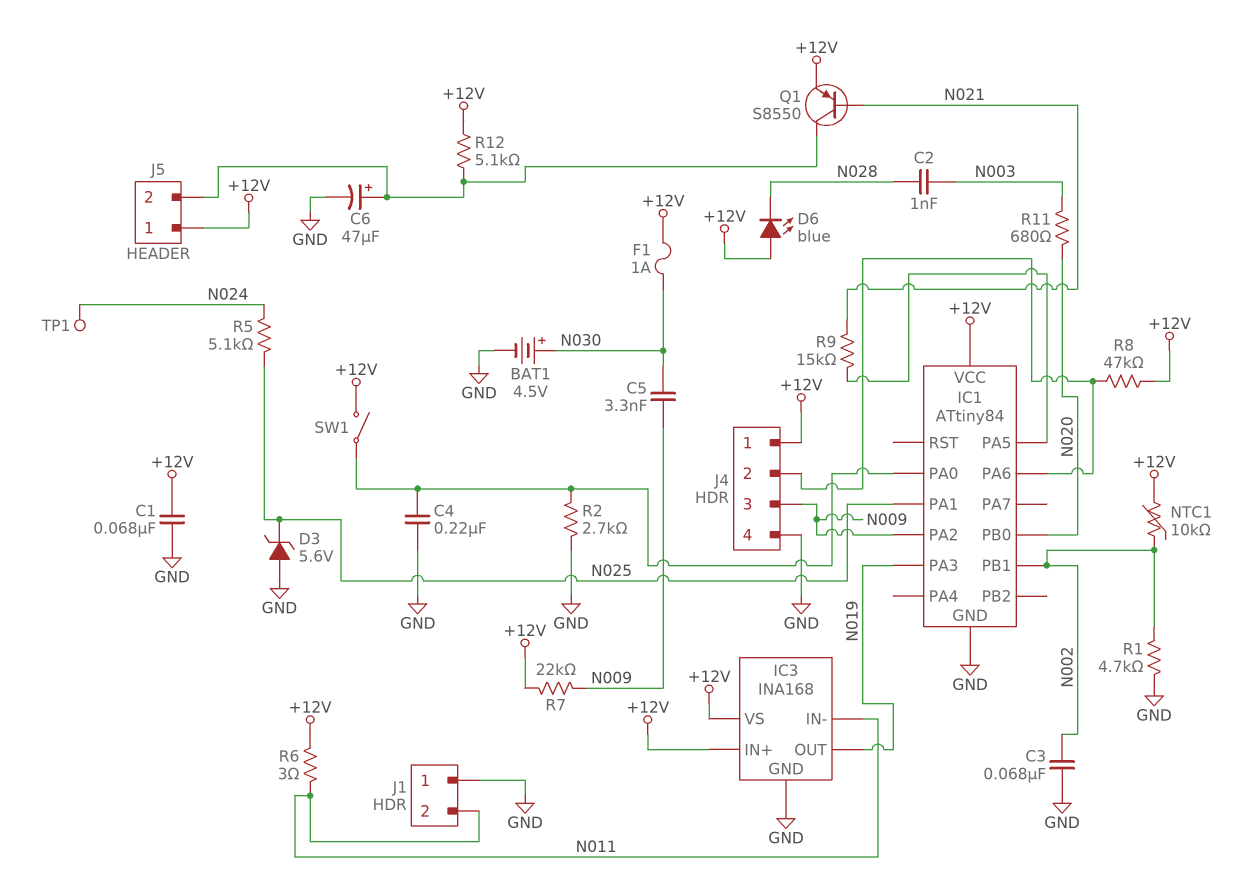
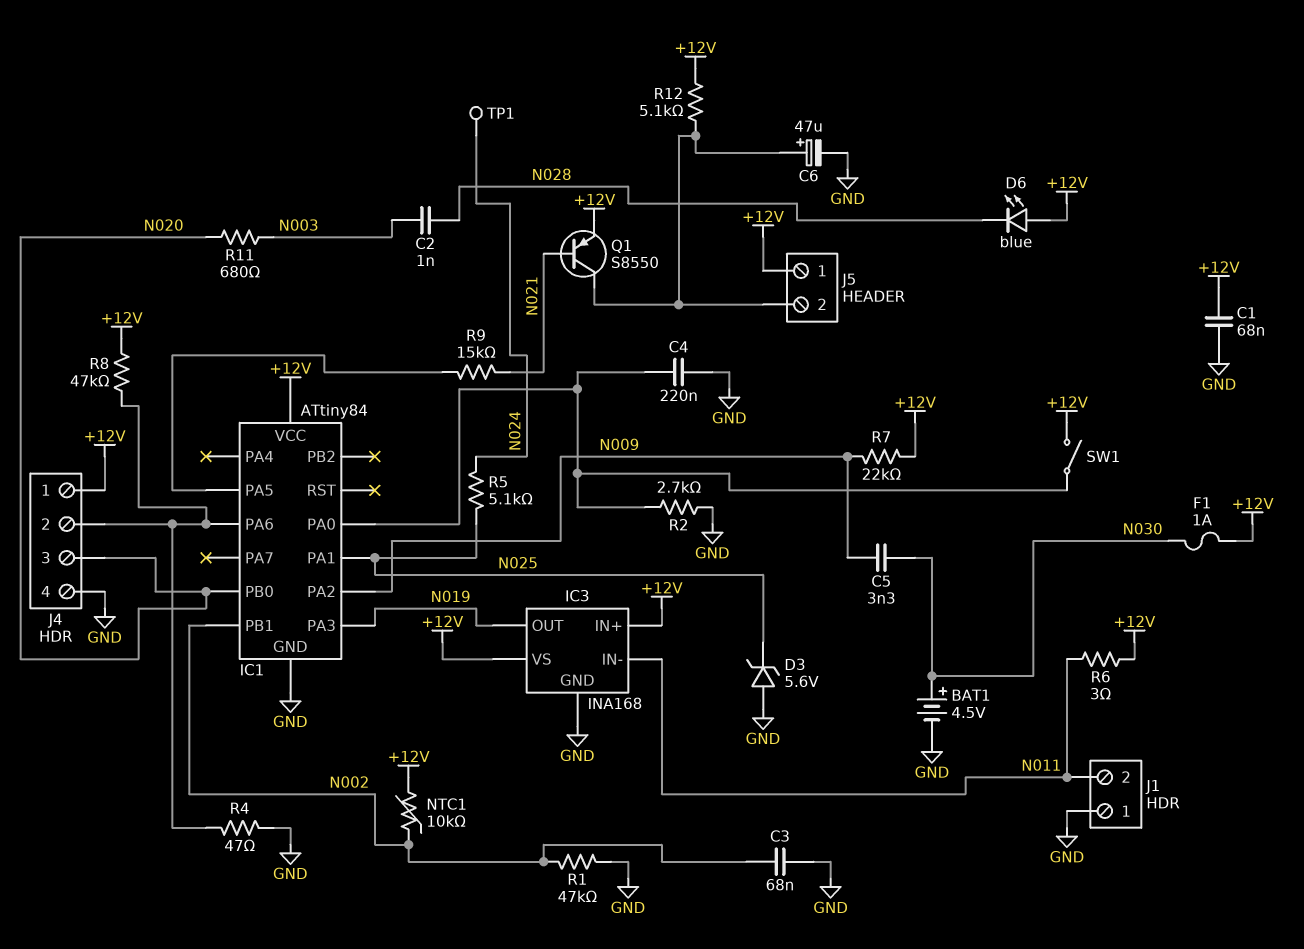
J4 pin 3: N009 -> N020
R1: 4.7k (GND, N002) -> 47k (GND, N002)
R4: none -> 47 (GND, IC1/PA6)

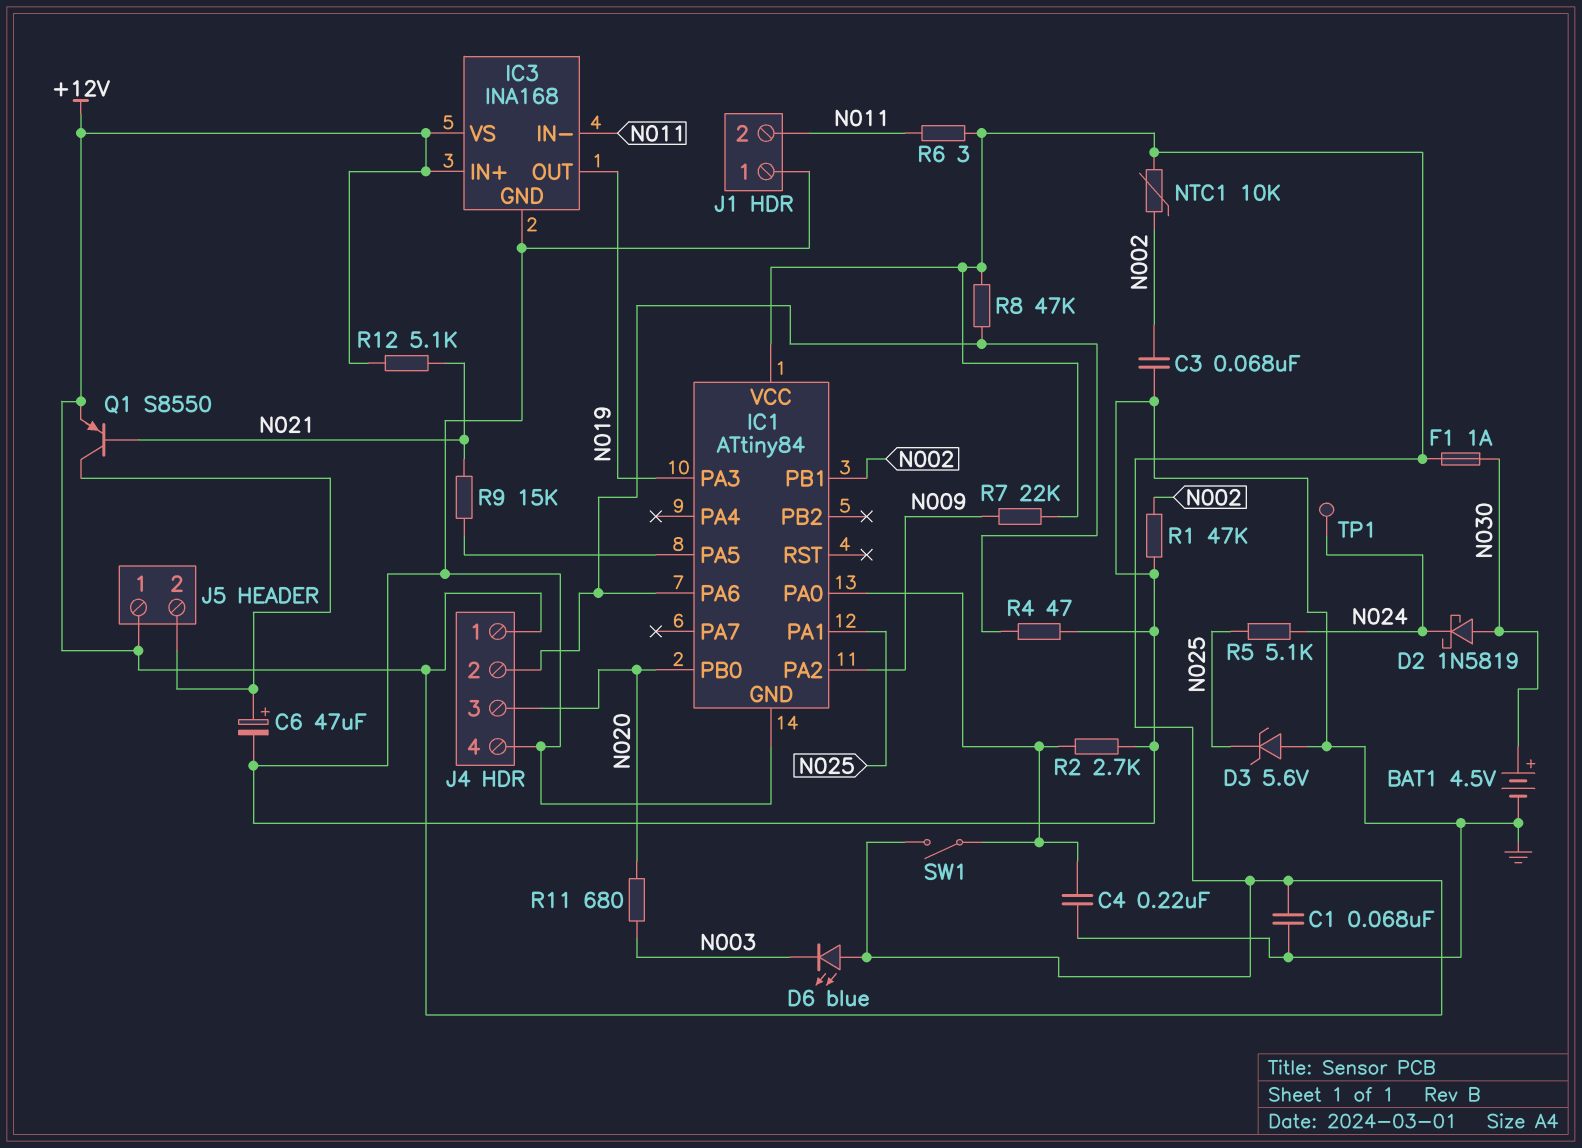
C2: 1nF (N003, N028) -> none
C5: 3.3nF (N009, N030) -> none
D2: none -> schottky 1N5819 (A N030, K N024)
D6: LED blue (A +12V, K N028) -> LED blue (A +12V, K N003)
R12: 5.1k (+12V, J5/2) -> 5.1k (+12V, N021)

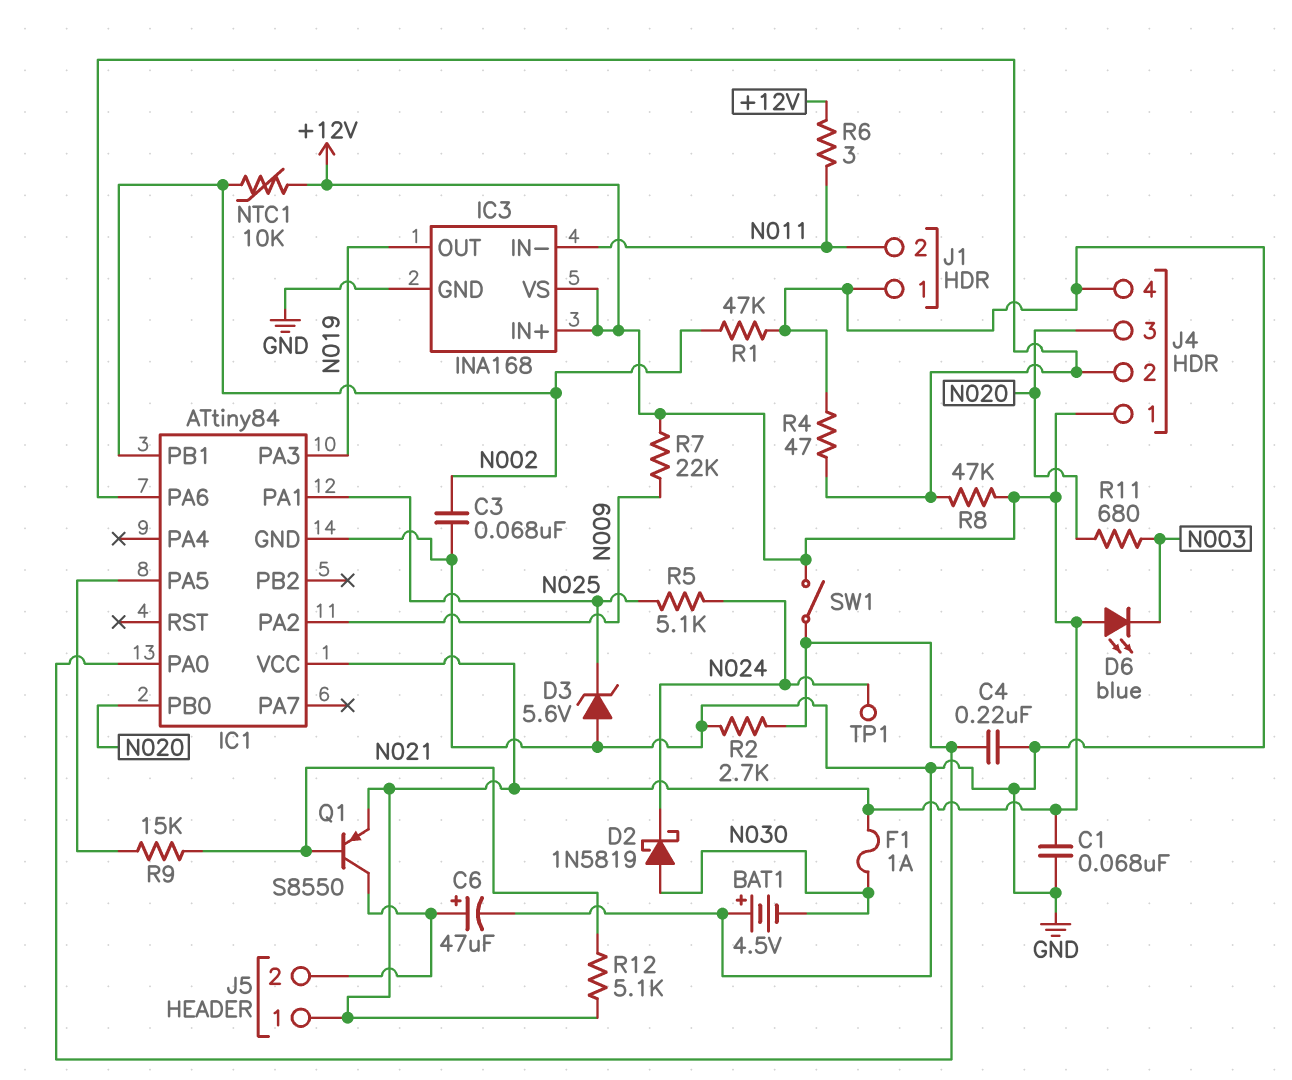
BAT1: 4.5V (plus N030, minus GND) -> 4.5V (plus GND, minus N030)

